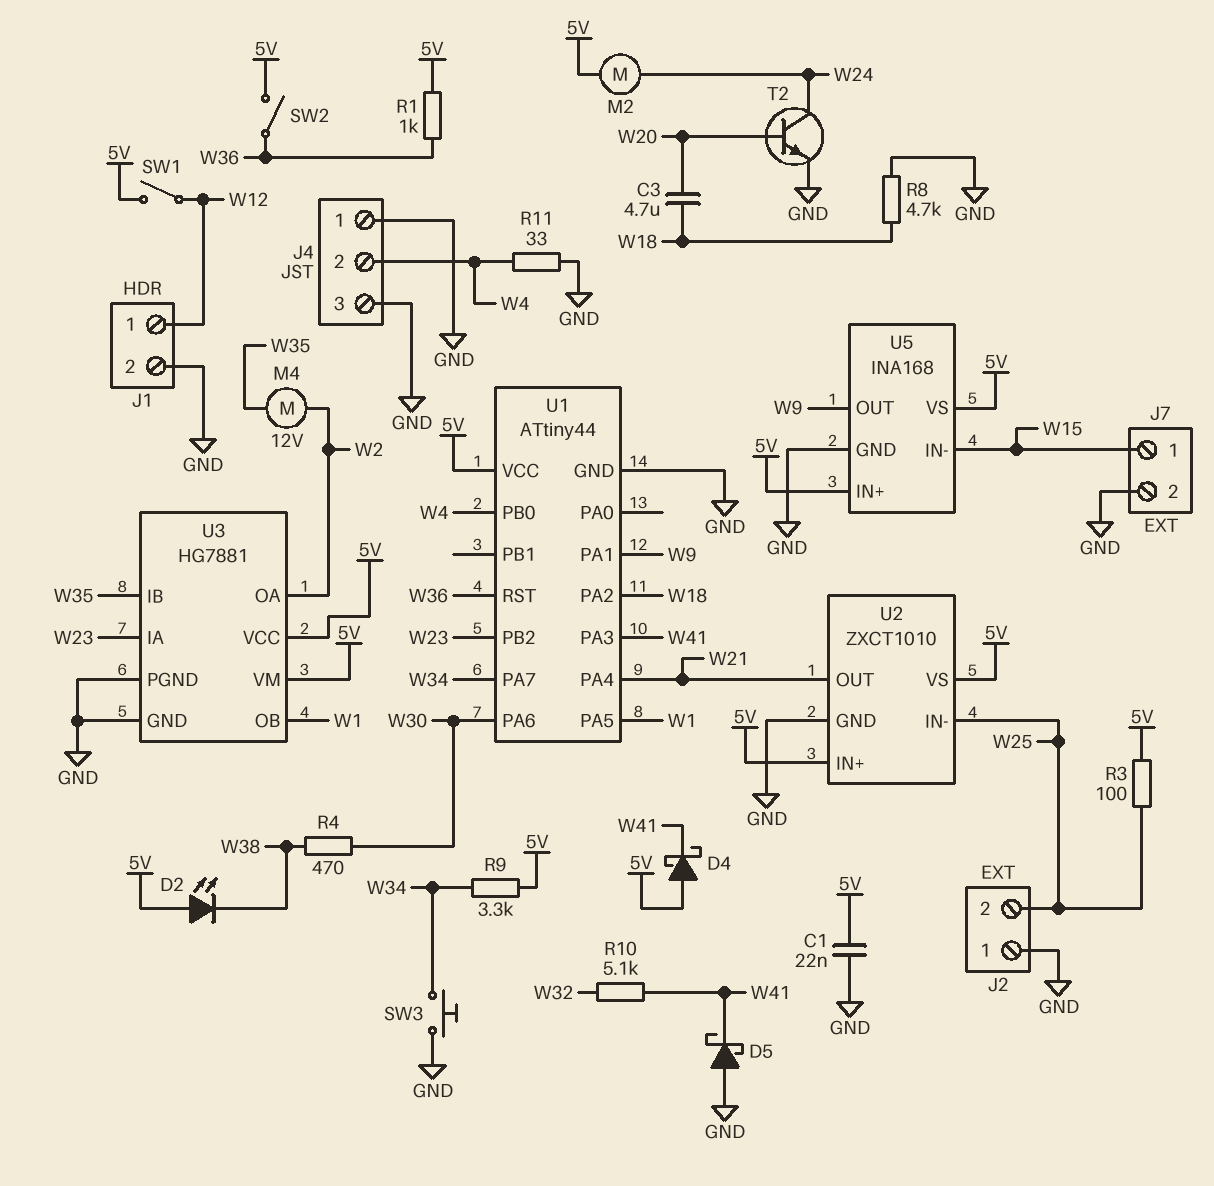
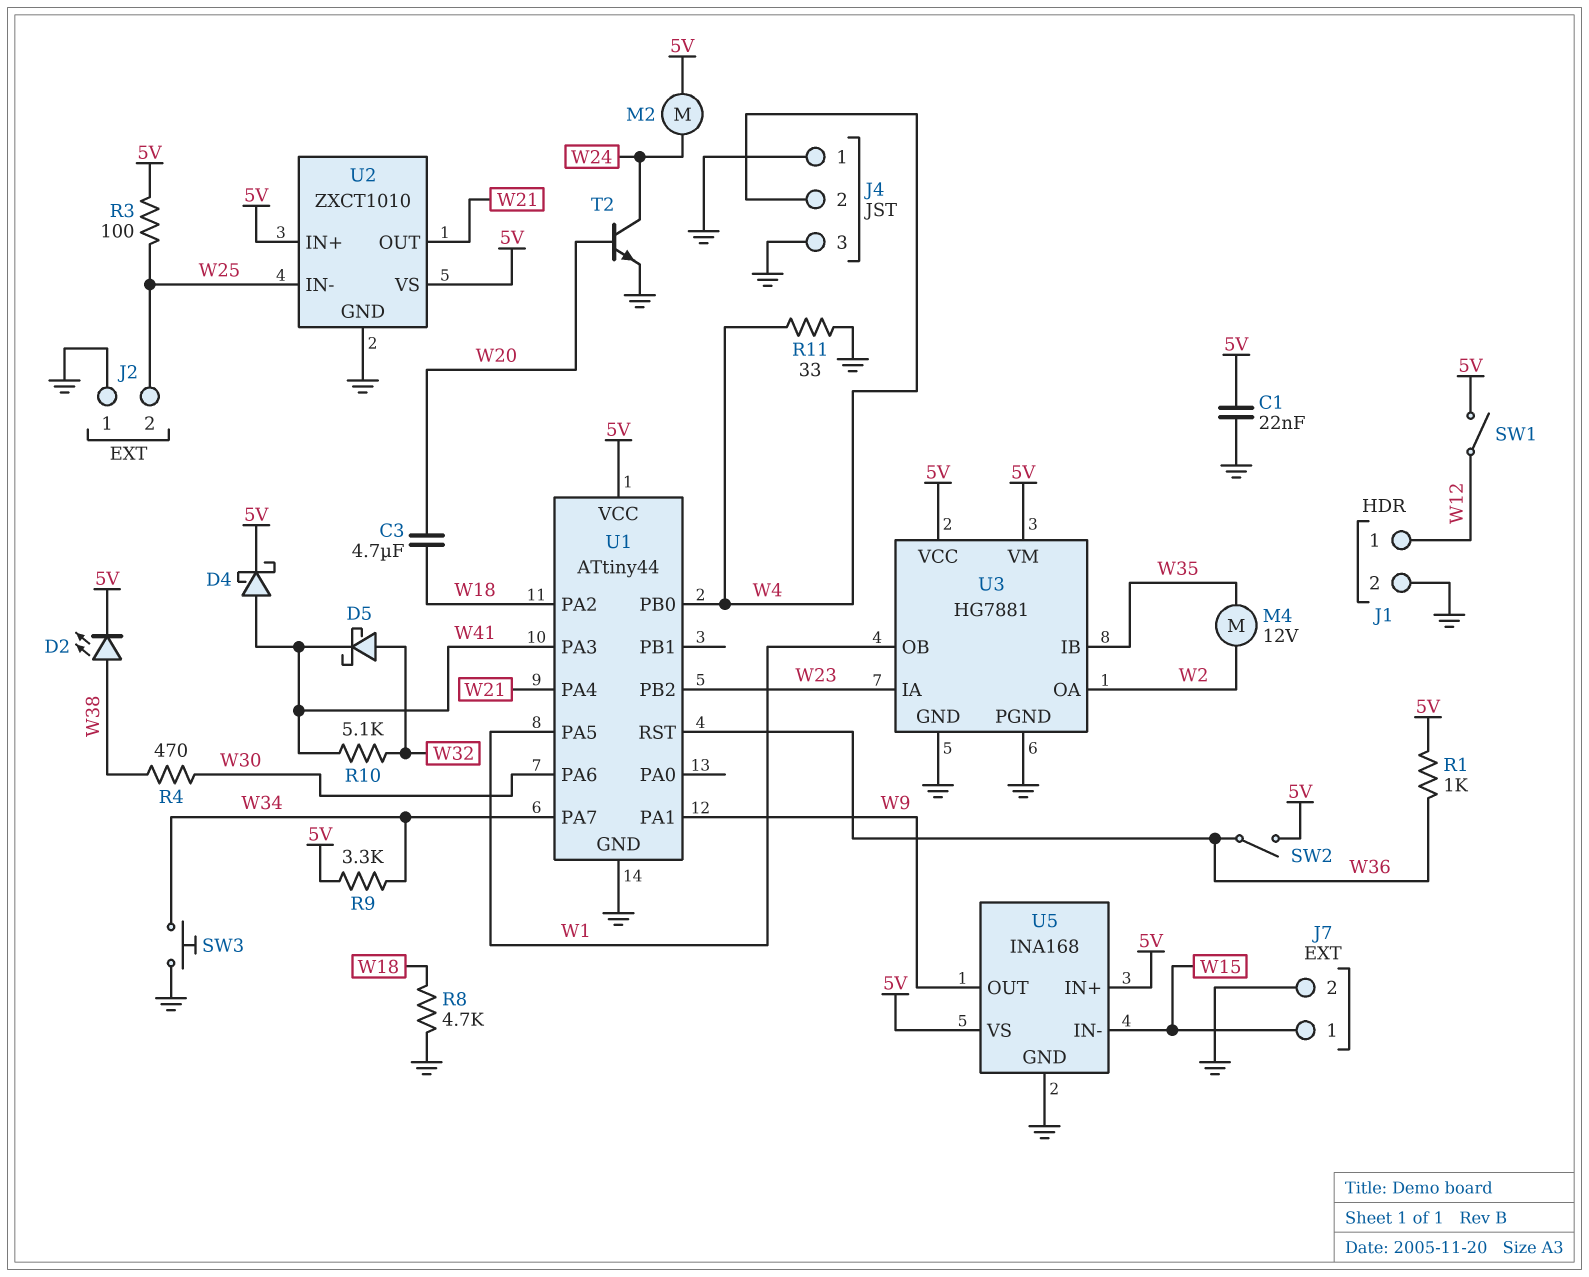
D2: LED (A 5V, K W38) -> LED (A W38, K 5V)
D4: schottky (A 5V, K W41) -> schottky (A W41, K 5V)
D5: schottky (A GND, K W41) -> schottky (A W32, K W41)

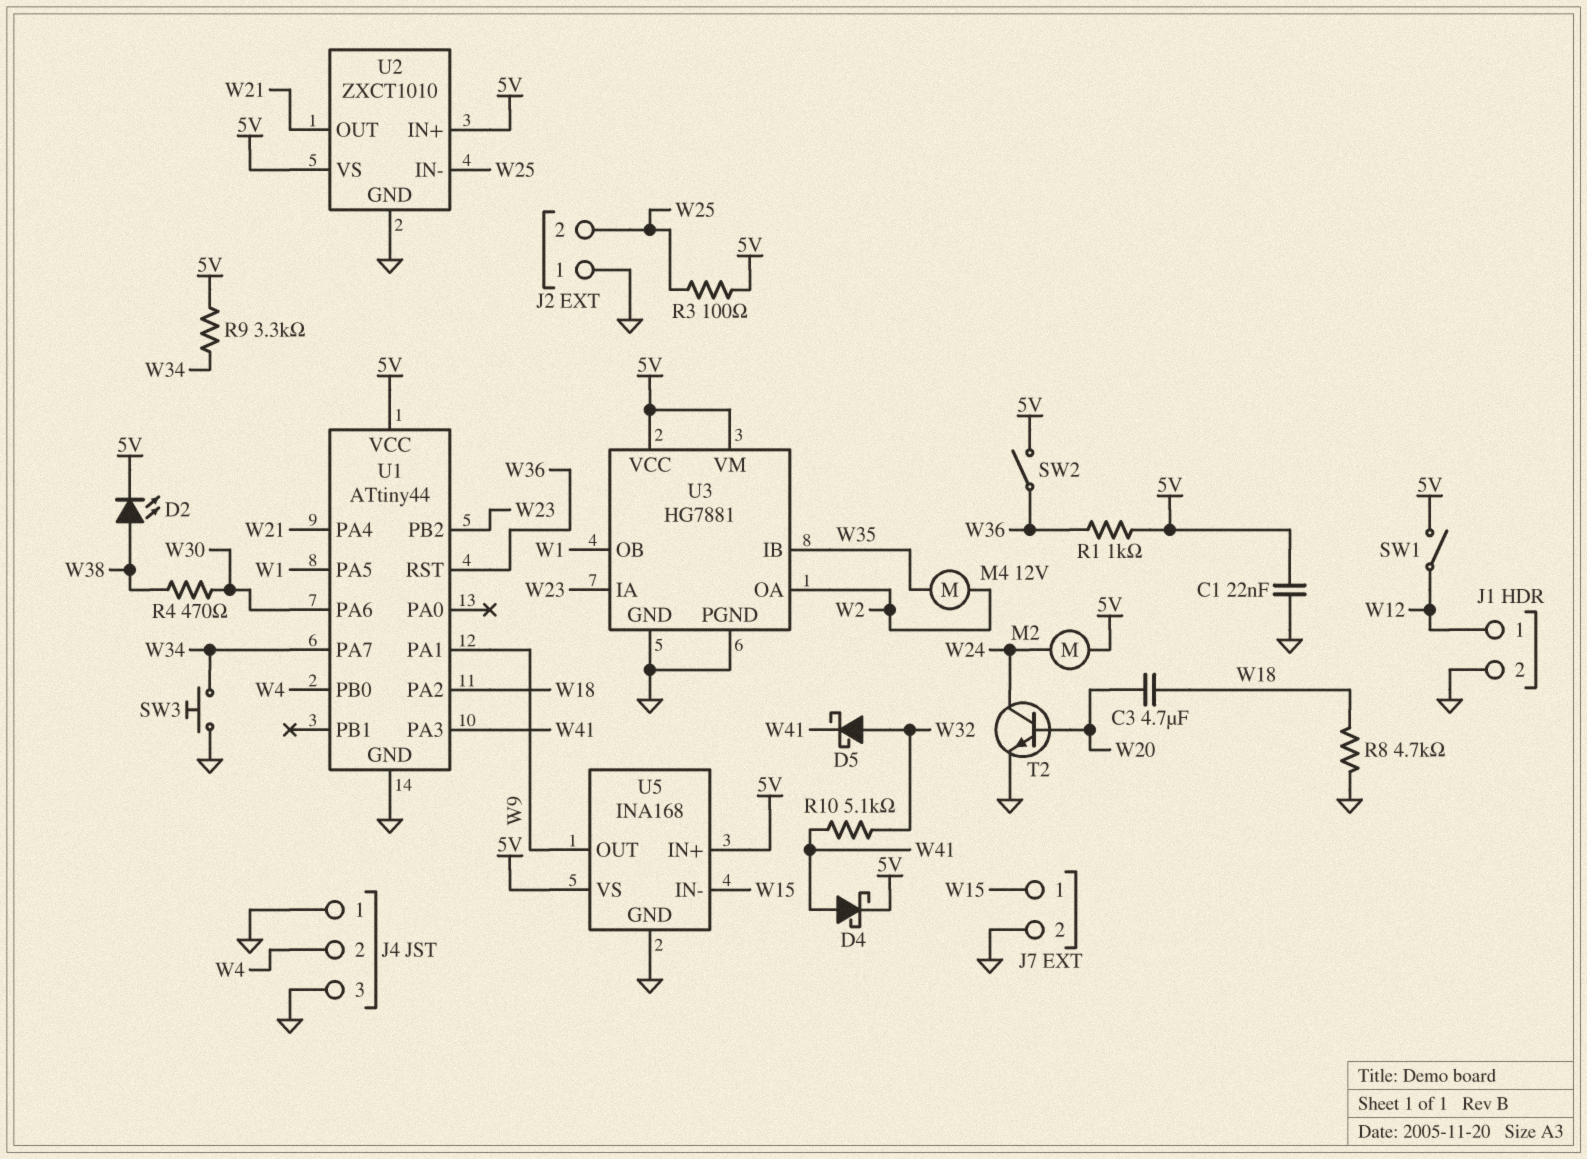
R11: 33 (GND, W4) -> none

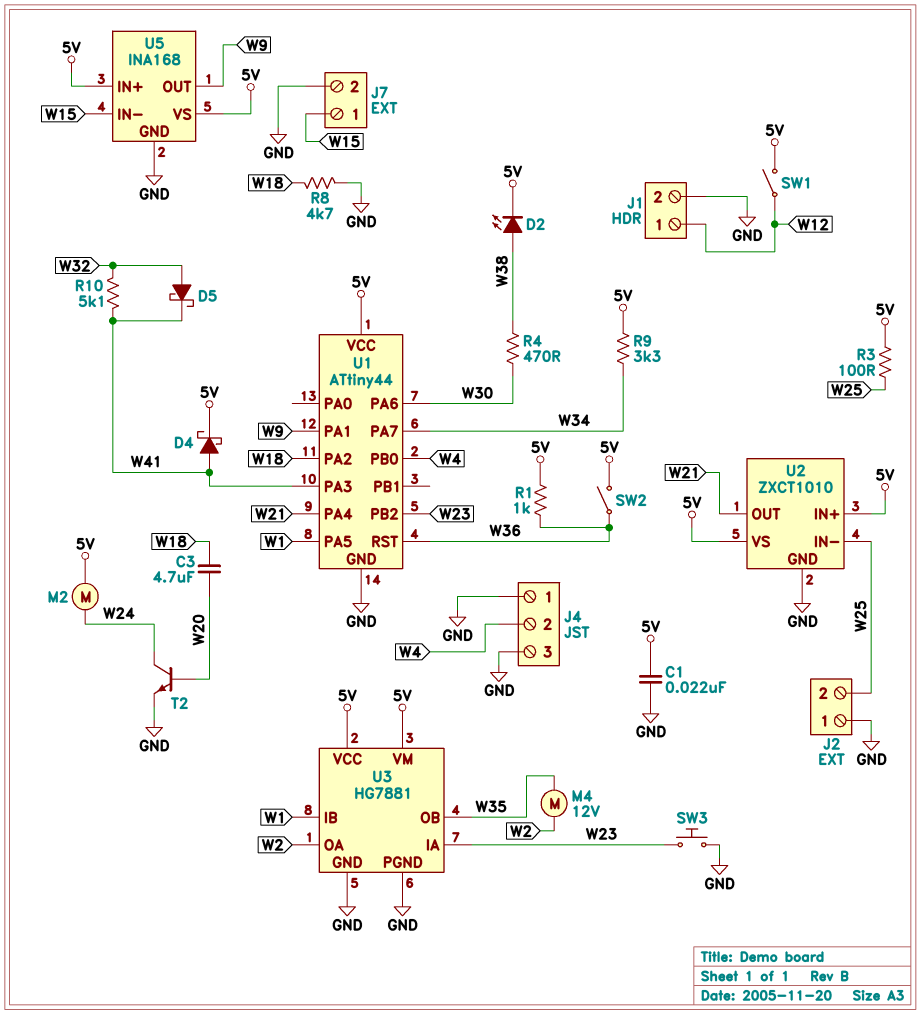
SW3: button (GND, W34) -> button (GND, W23)
U3 pin IB: W35 -> W1
U3 pin OB: W1 -> W35

